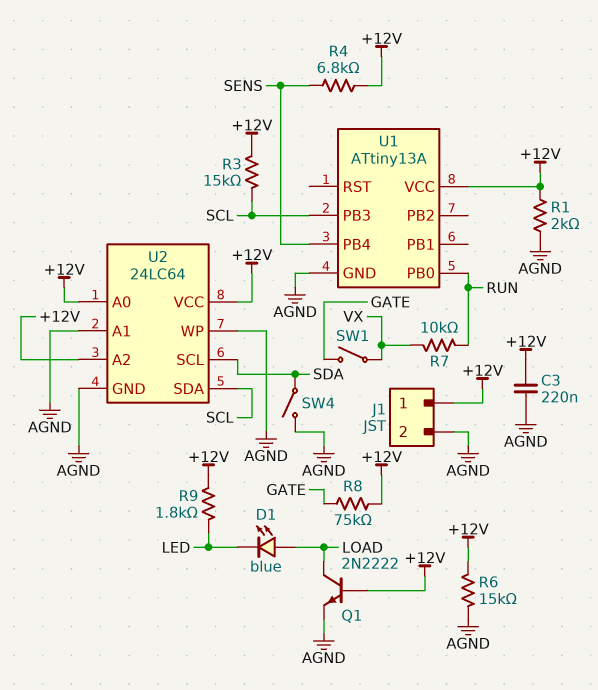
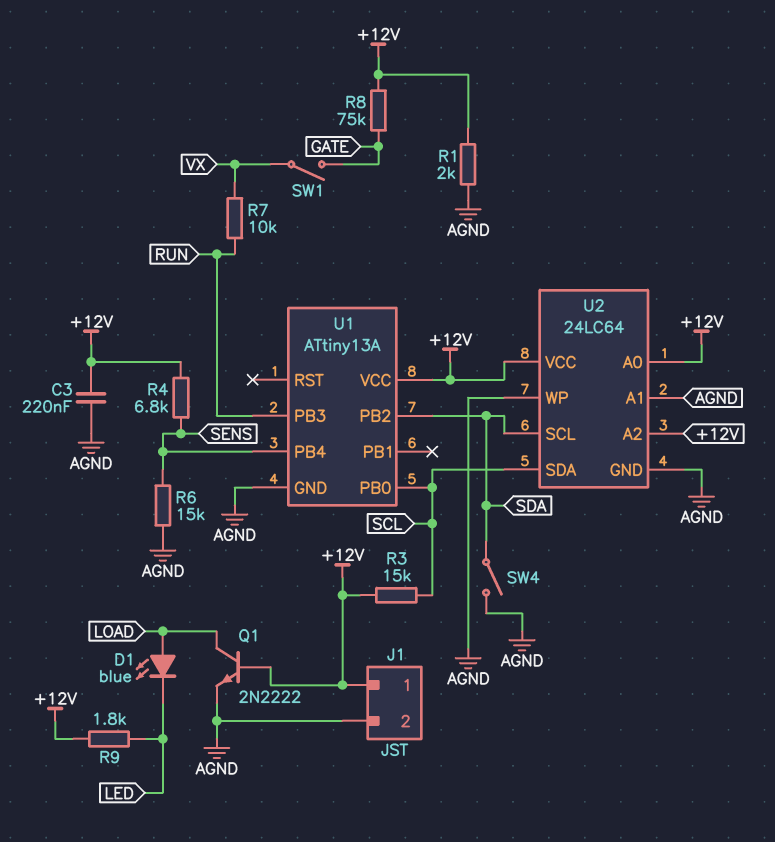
R6: 15k (+12V, AGND) -> 15k (AGND, SENS)
U1 pin PB0: RUN -> SCL
U1 pin PB2: none -> SDA
U1 pin PB3: SCL -> RUN

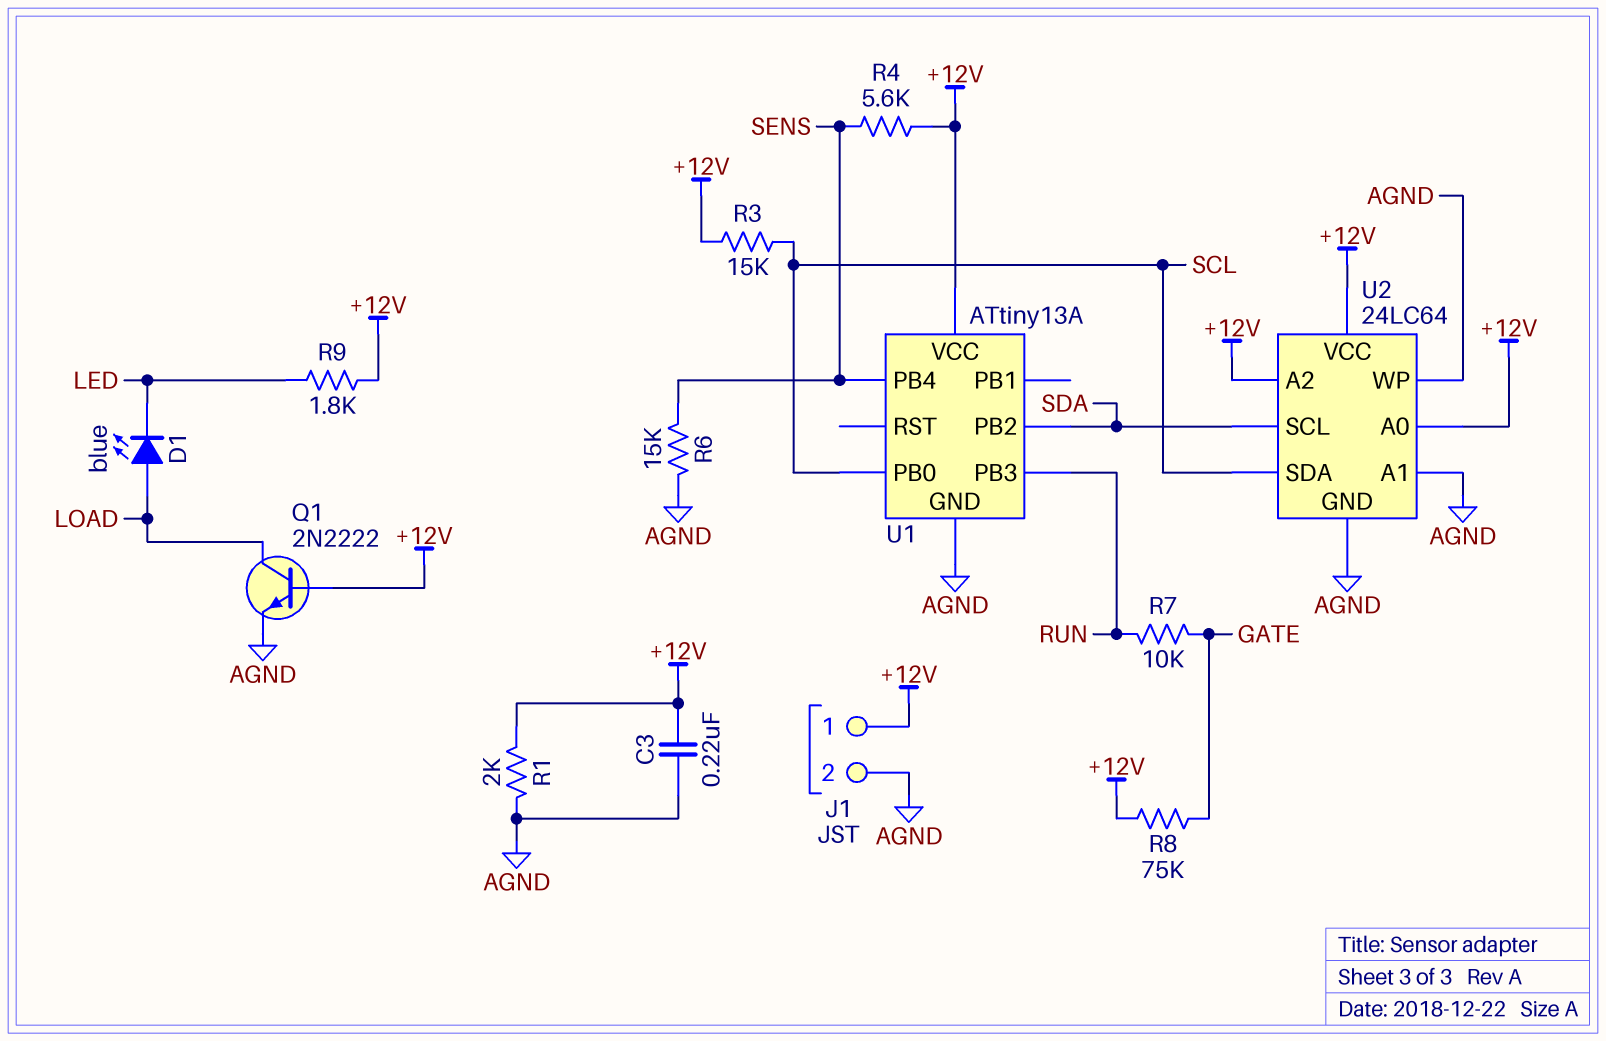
R4: 6.8k (+12V, SENS) -> 5.6k (+12V, SENS)
R7: 10k (RUN, VX) -> 10k (GATE, RUN)
SW1: switch (GATE, VX) -> none
SW4: switch (AGND, SDA) -> none

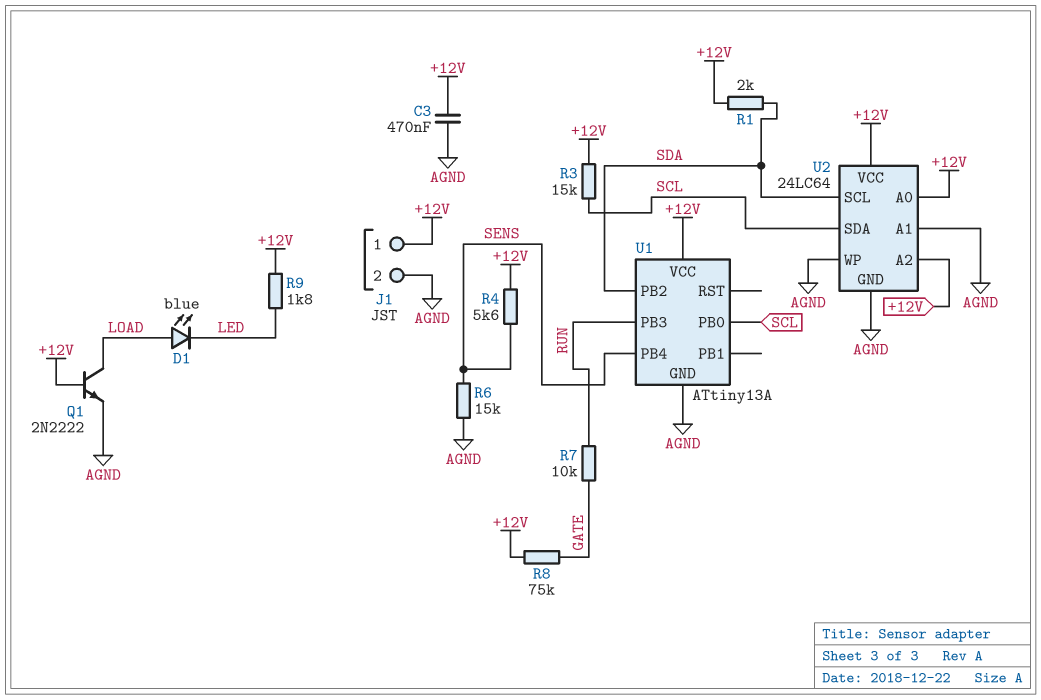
C3: 220nF (+12V, AGND) -> 470nF (+12V, AGND)
R1: 2k (+12V, AGND) -> 2k (+12V, SDA)

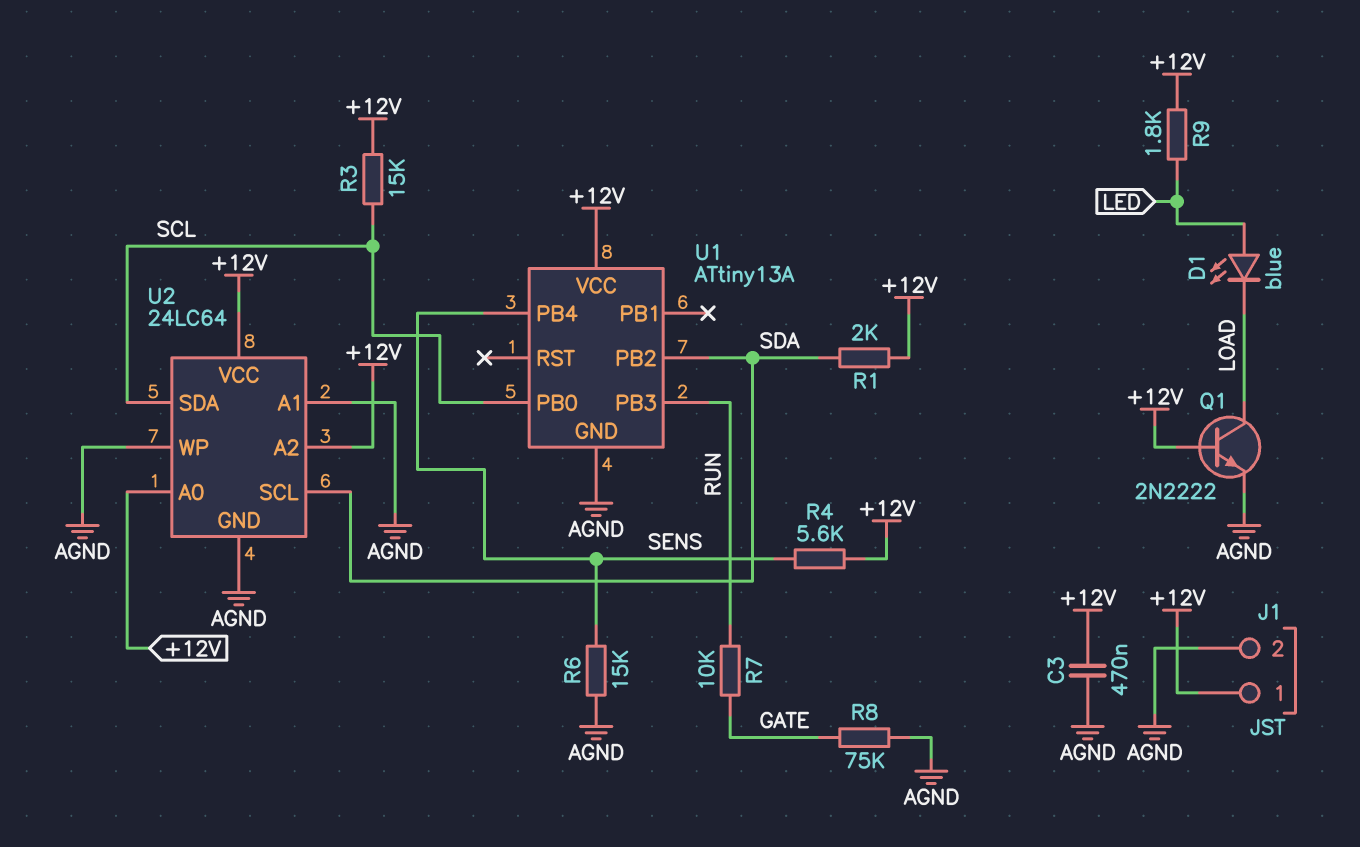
D1: LED blue (A LOAD, K LED) -> LED blue (A LED, K LOAD)
R8: 75k (+12V, GATE) -> 75k (AGND, GATE)

